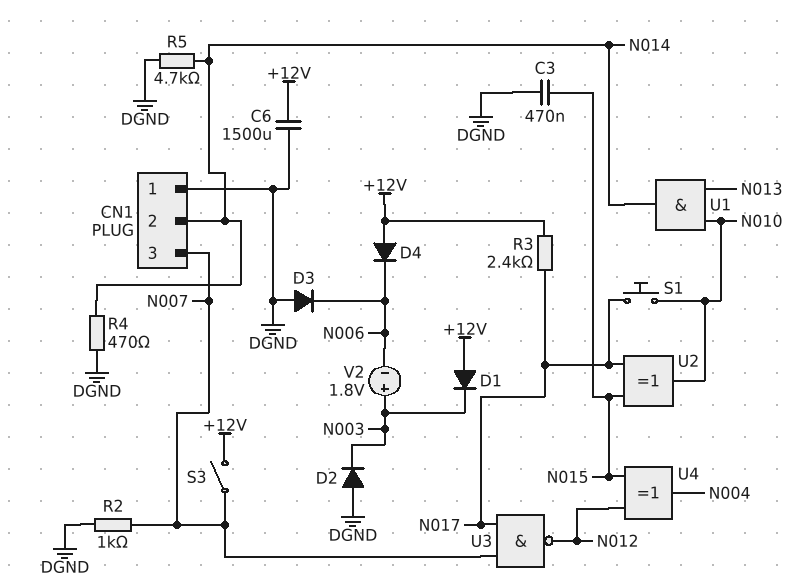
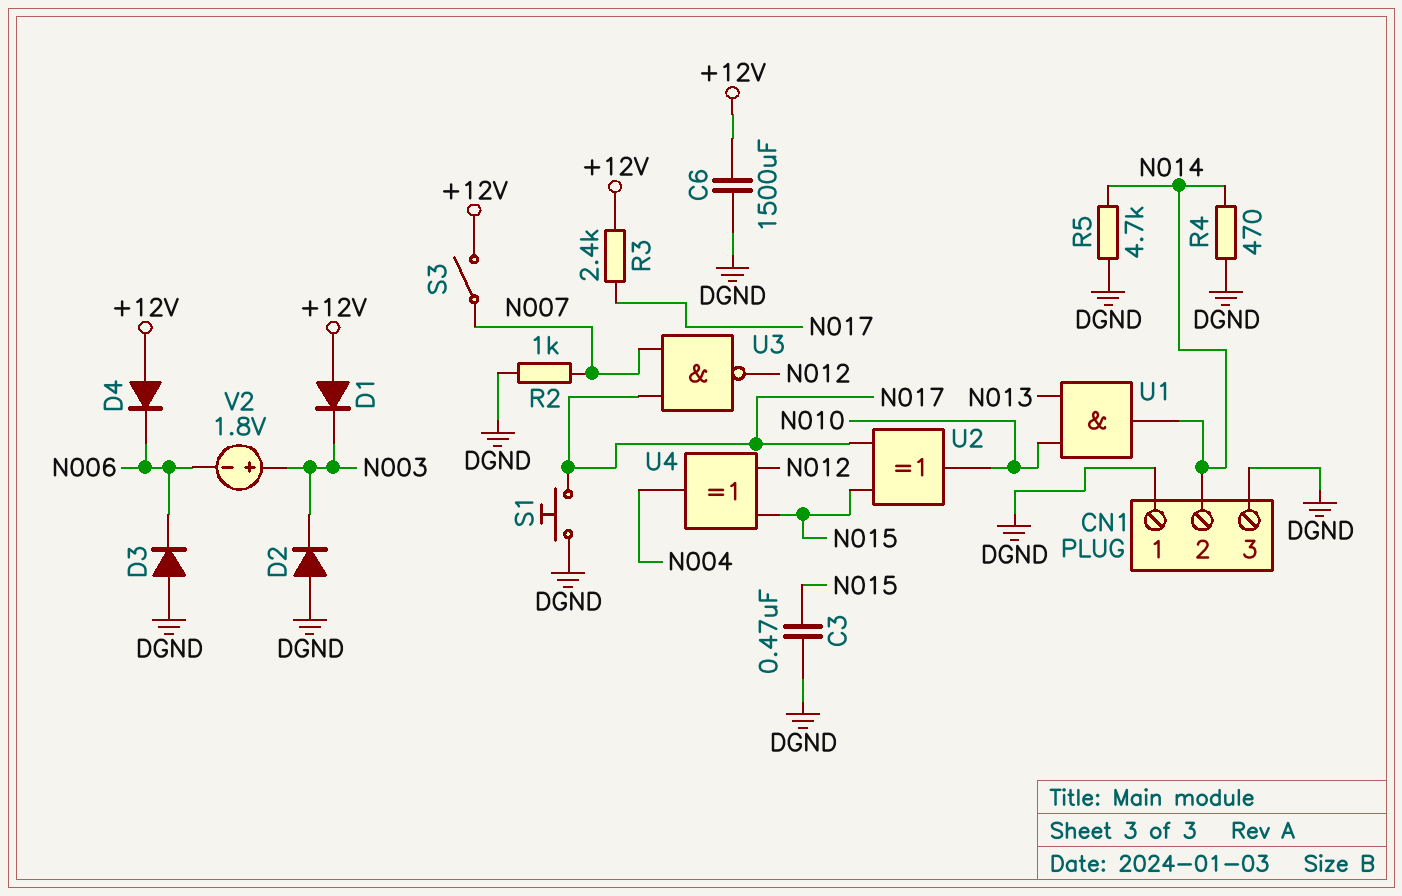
CN1 pin 3: N007 -> DGND
S1: button (N010, N017) -> button (DGND, N017)

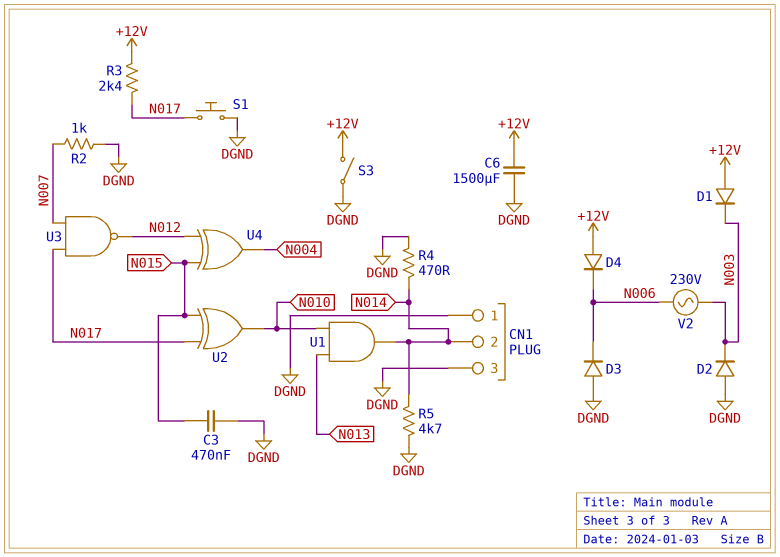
S3: switch (+12V, N007) -> switch (+12V, DGND)
V2: 1.8V (plus N003, minus N006) -> AC 230V (N003, N006)

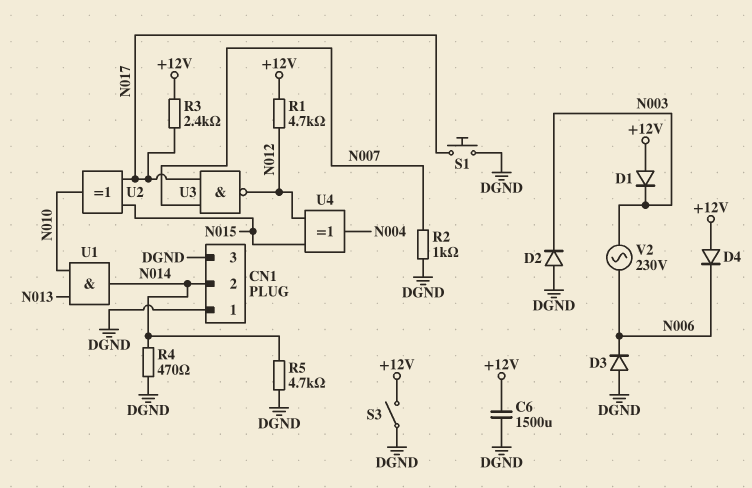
C3: 470nF (DGND, N015) -> none
R1: none -> 4.7k (+12V, N012)

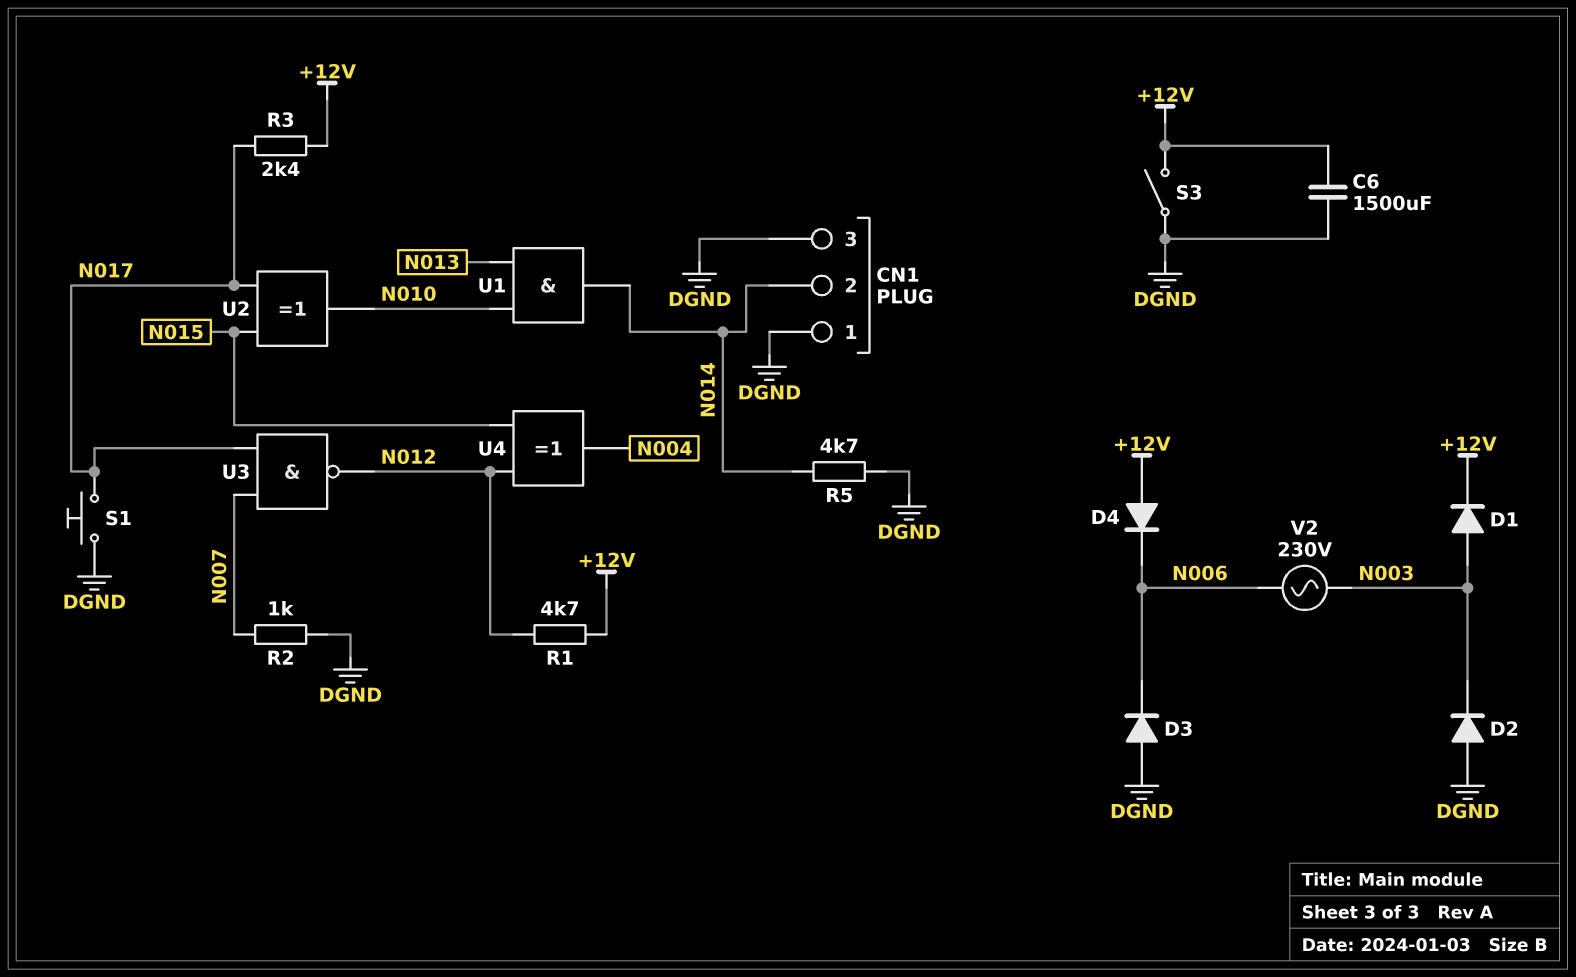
D1: diode (A +12V, K N003) -> diode (A N003, K +12V)
R4: 470 (DGND, N014) -> none

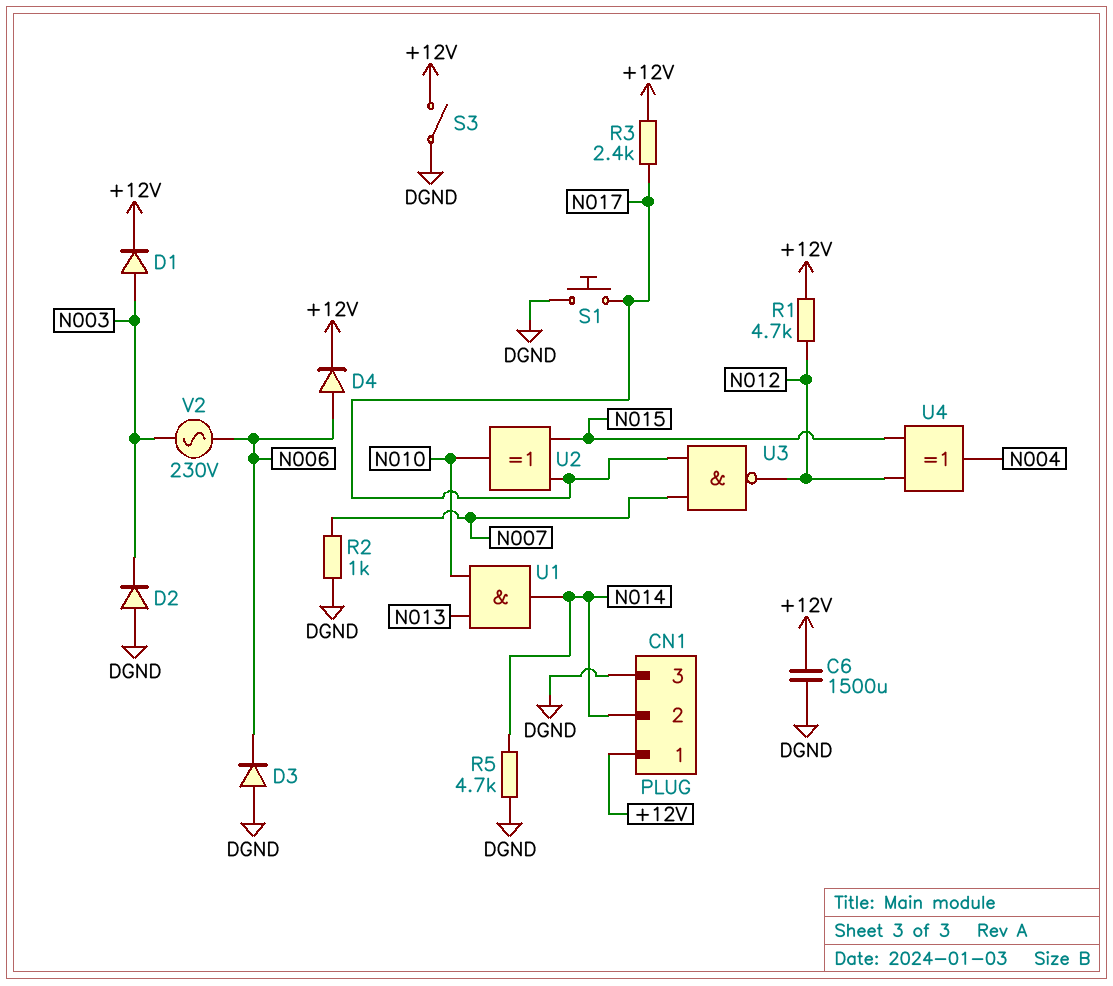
CN1 pin 1: DGND -> +12V
D4: diode (A +12V, K N006) -> diode (A N006, K +12V)

